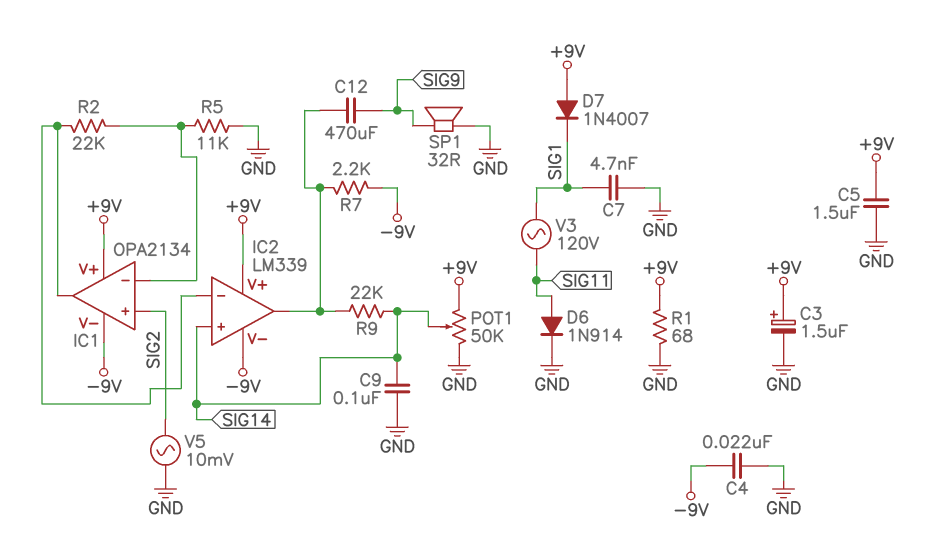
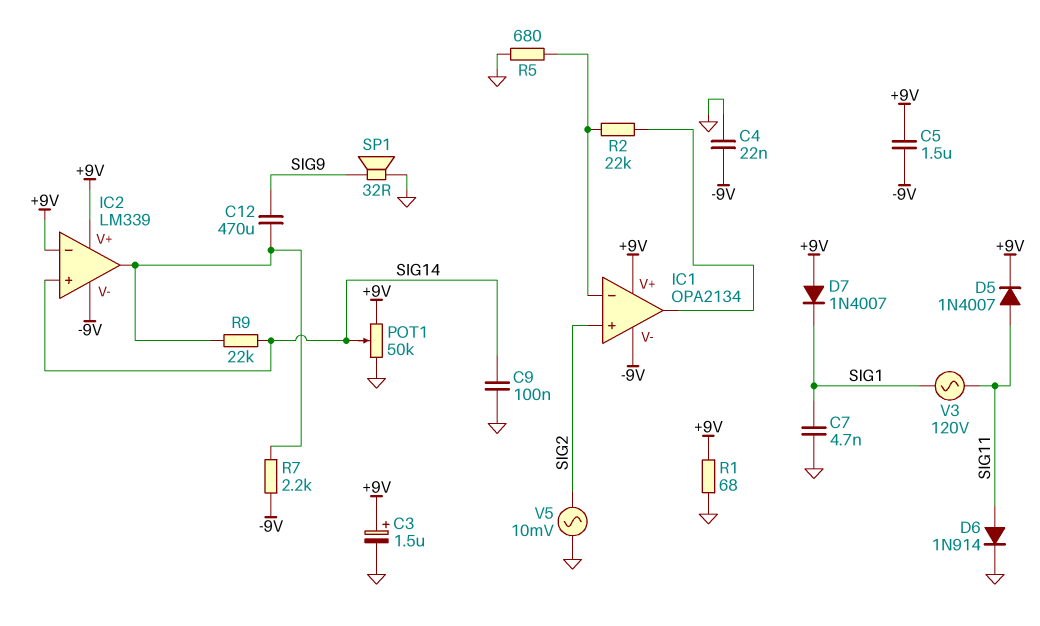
C5: 1.5uF (+9V, GND) -> 1.5uF (+9V, -9V)
D5: none -> diode 1N4007 (A SIG11, K +9V)
IC2 pin in-: IC1/out -> +9V
R5: 11k (GND, IC1/in-) -> 680 (GND, IC1/in-)

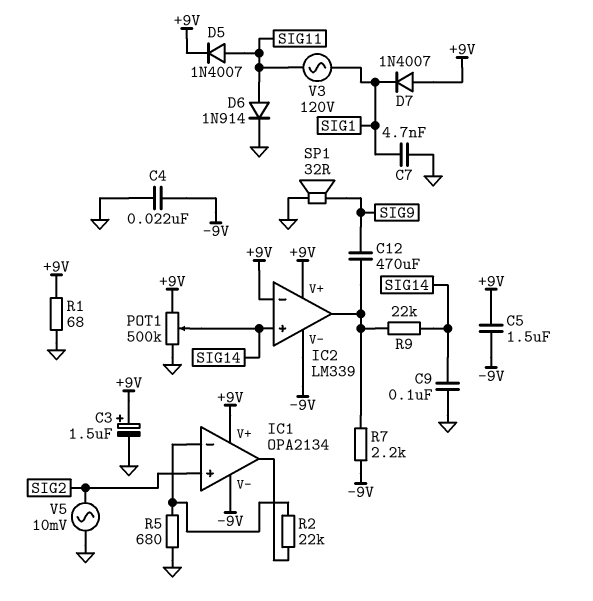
POT1: 50k (+9V, GND, wiper SIG14) -> 500k (+9V, GND, wiper SIG14)

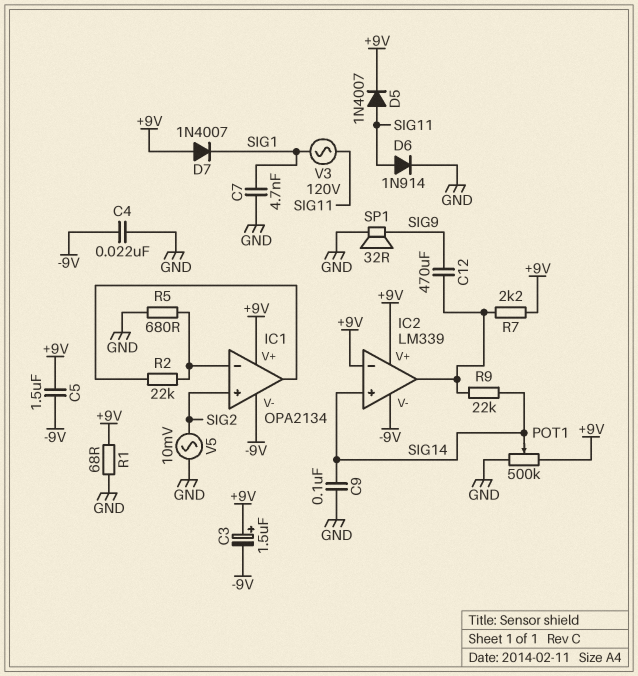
C3: 1.5uF (plus +9V, minus GND) -> 1.5uF (plus +9V, minus -9V)
R7: 2.2k (-9V, IC2/out) -> 2.2k (+9V, IC2/out)

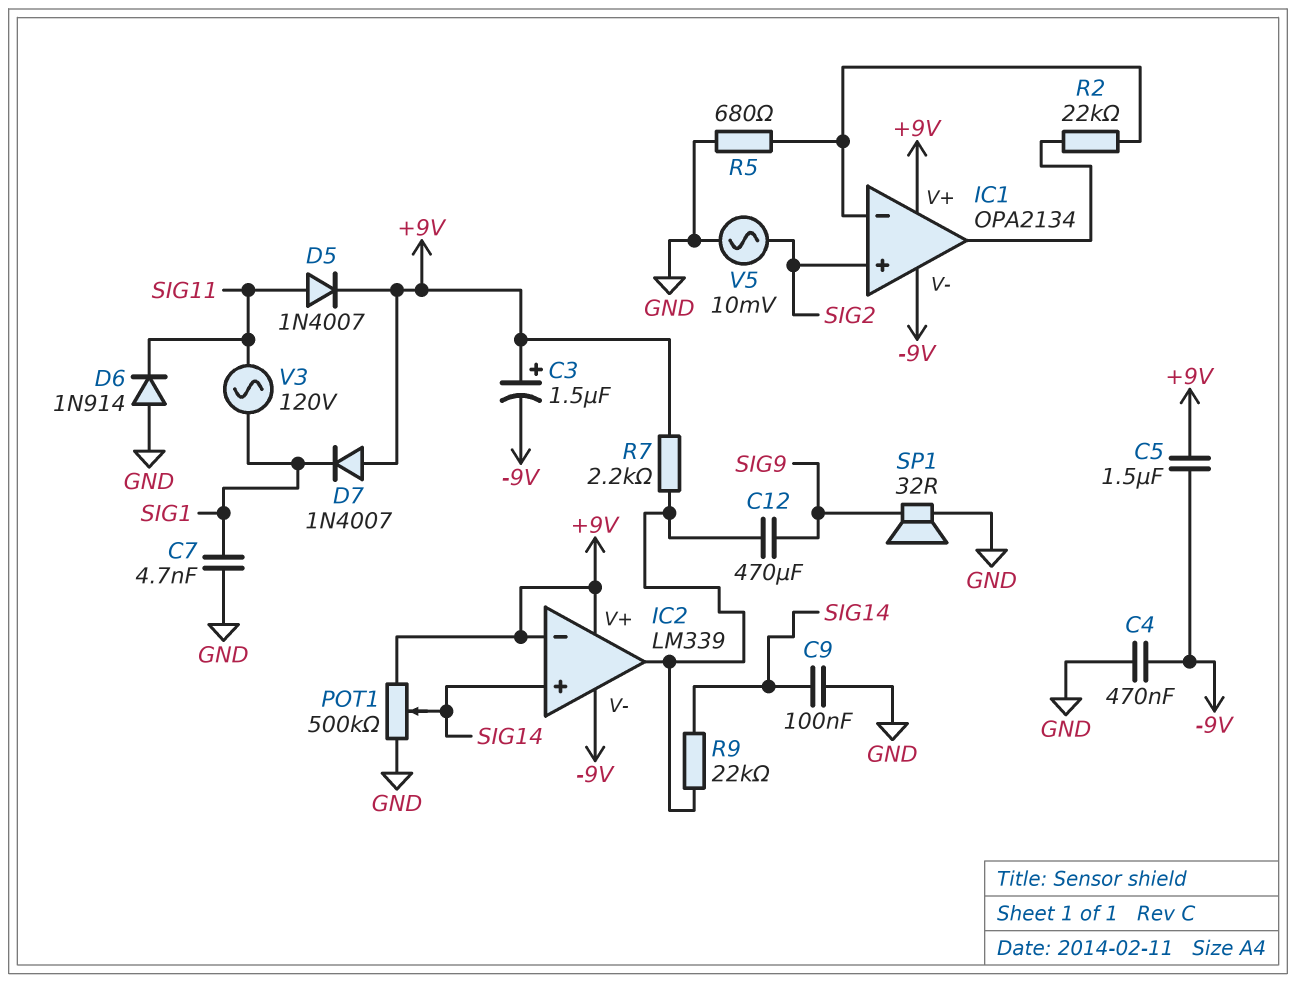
C4: 22nF (-9V, GND) -> 470nF (-9V, GND)
D6: diode 1N914 (A SIG11, K GND) -> diode 1N914 (A GND, K SIG11)
R1: 68 (+9V, GND) -> none

